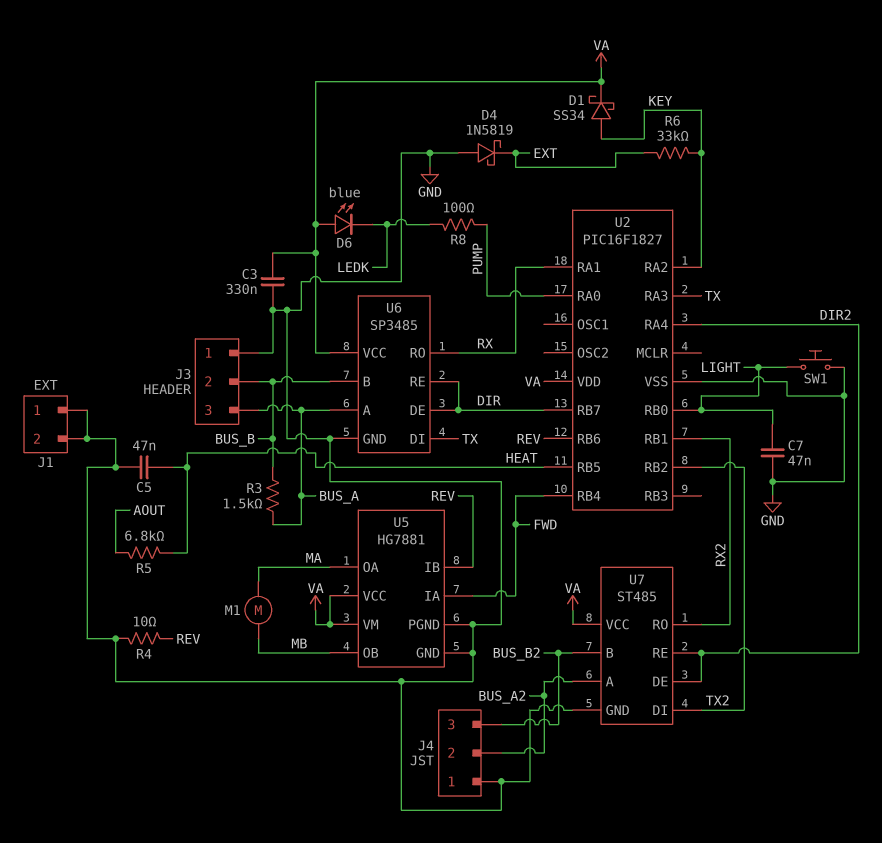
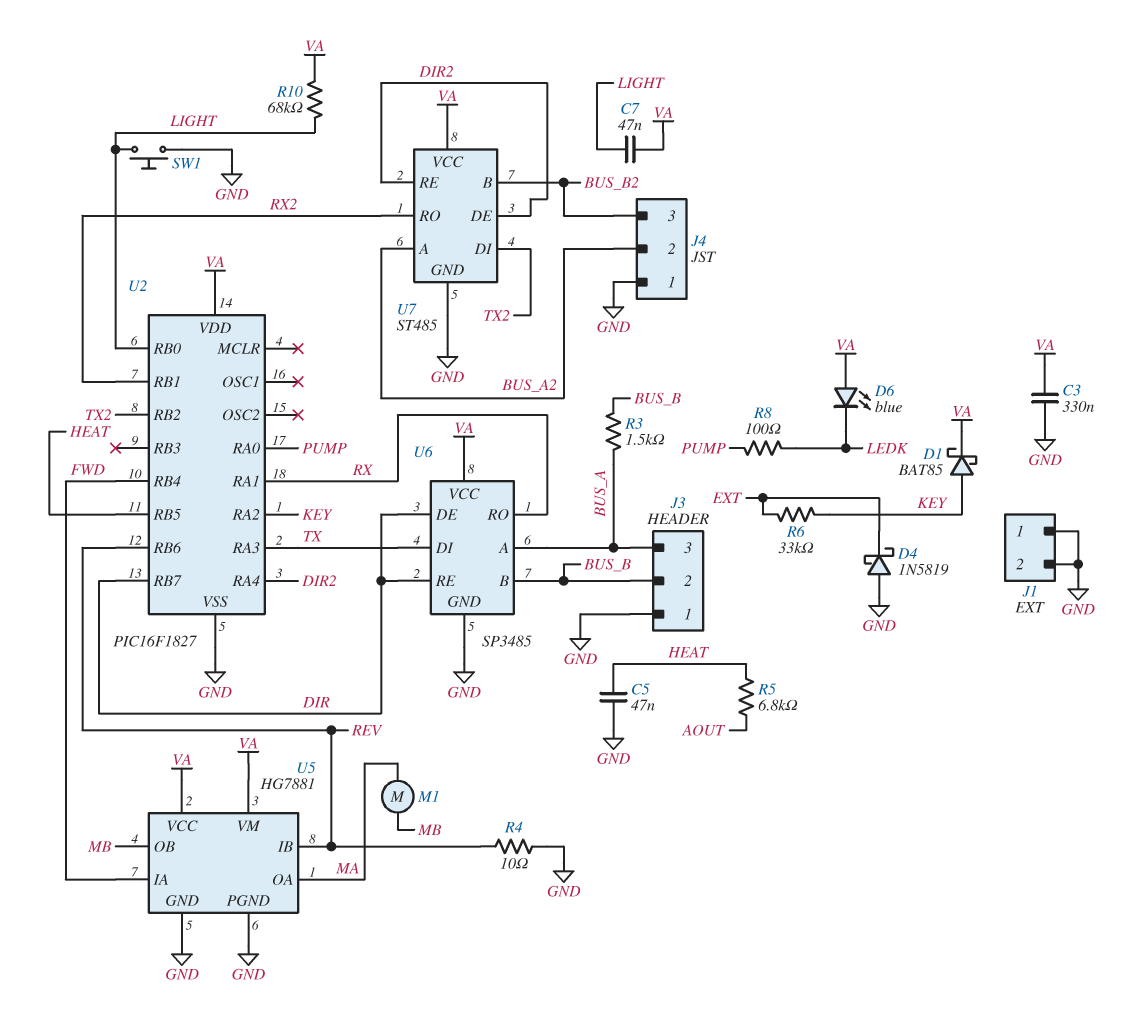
C7: 47nF (GND, LIGHT) -> 47nF (LIGHT, VA)
D1: schottky SS34 (A KEY, K VA) -> schottky BAT85 (A KEY, K VA)
R10: none -> 68k (LIGHT, VA)

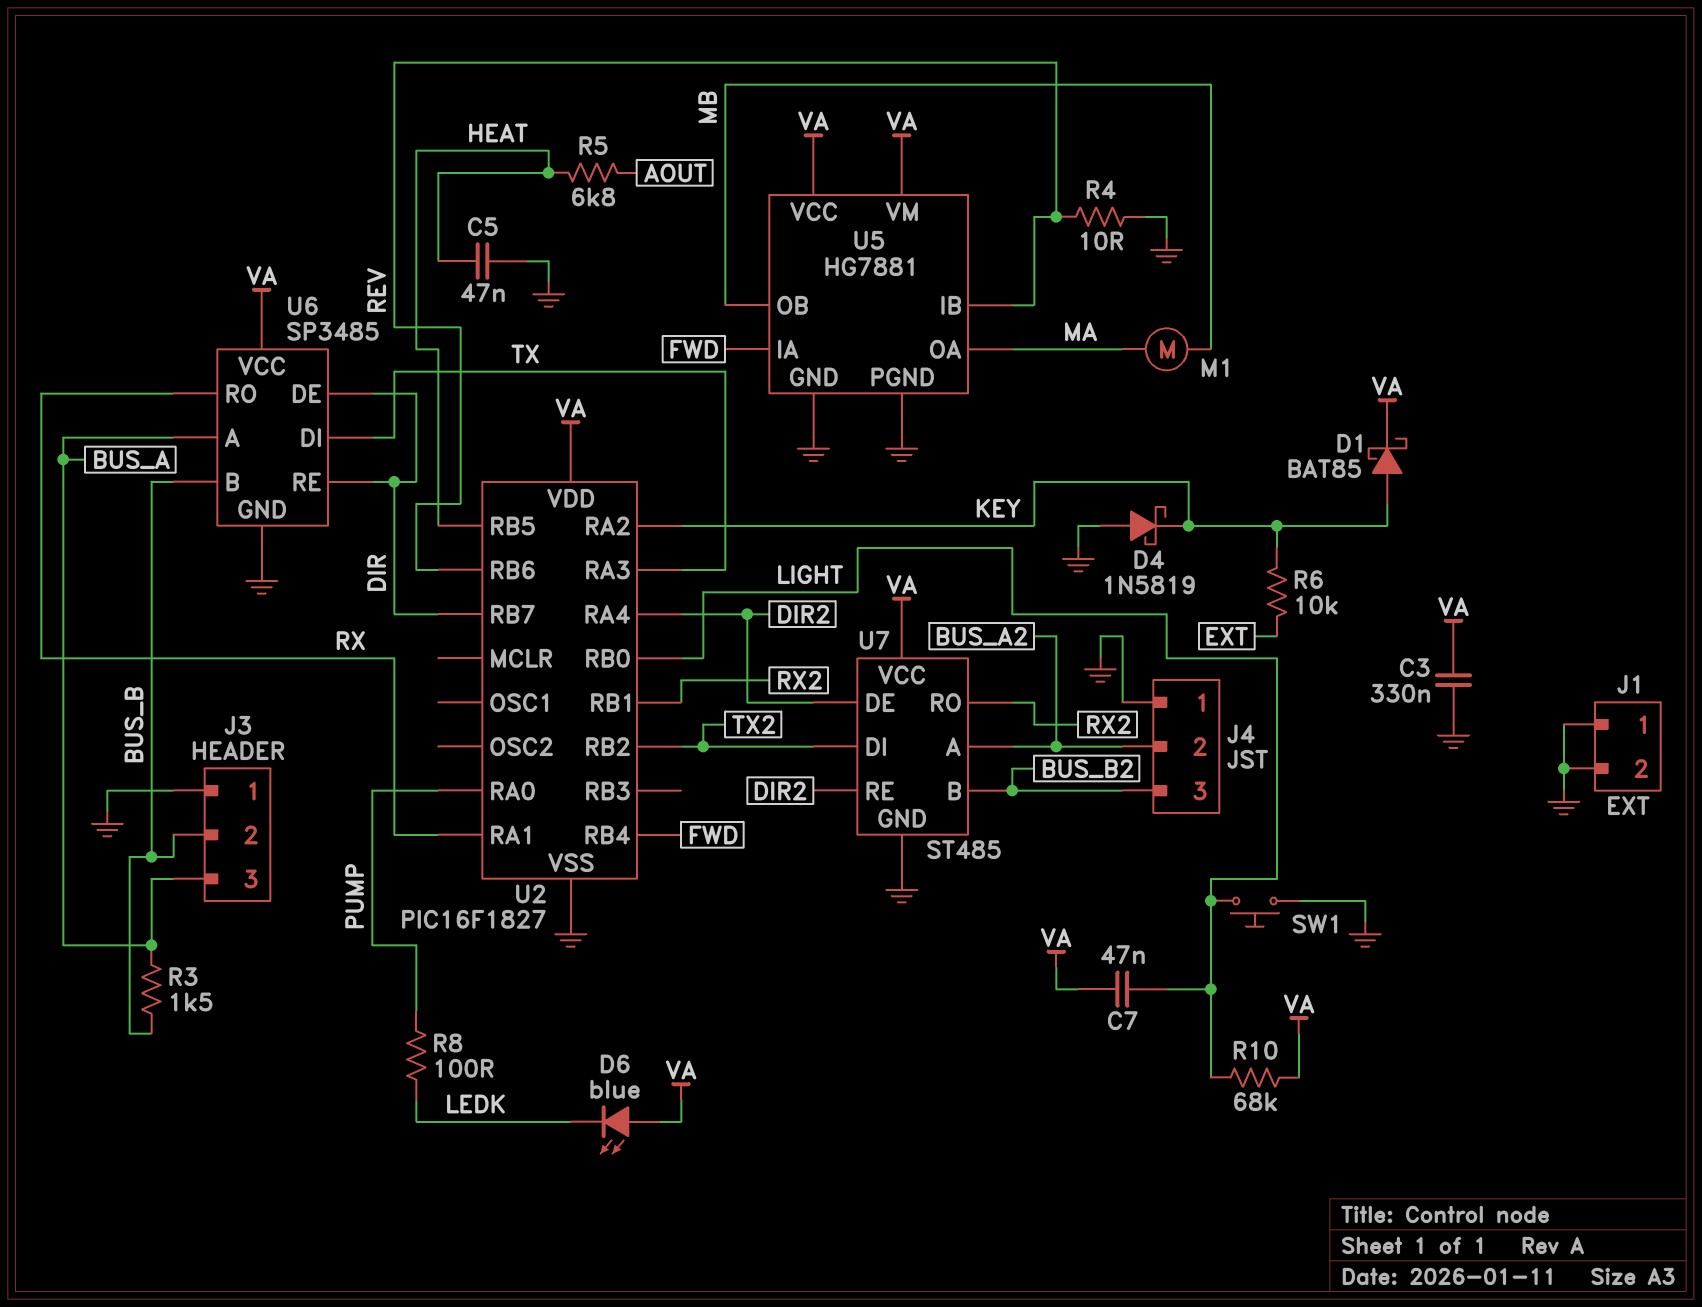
D4: schottky 1N5819 (A GND, K EXT) -> schottky 1N5819 (A GND, K KEY)
R6: 33k (EXT, KEY) -> 10k (EXT, KEY)

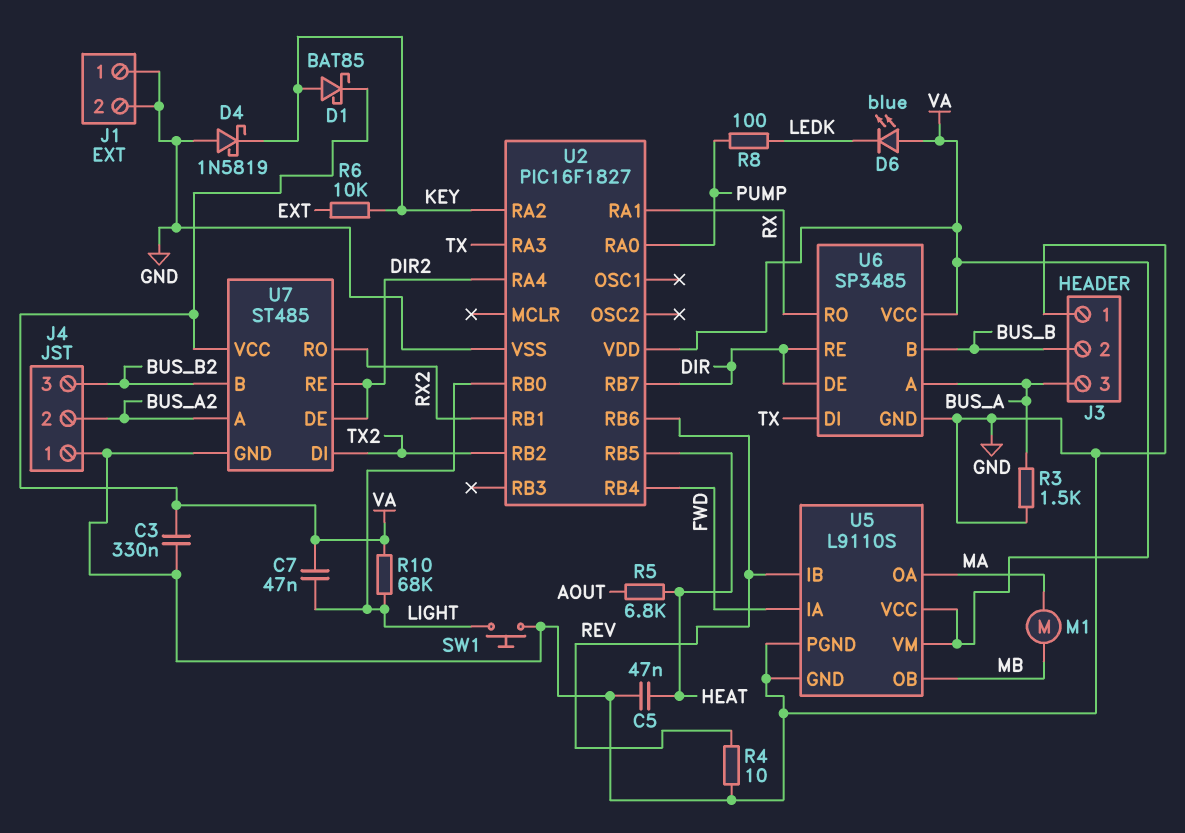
R3: 1.5k (BUS_A, BUS_B) -> 1.5k (BUS_A, GND)
U5: HG7881 -> L9110S

